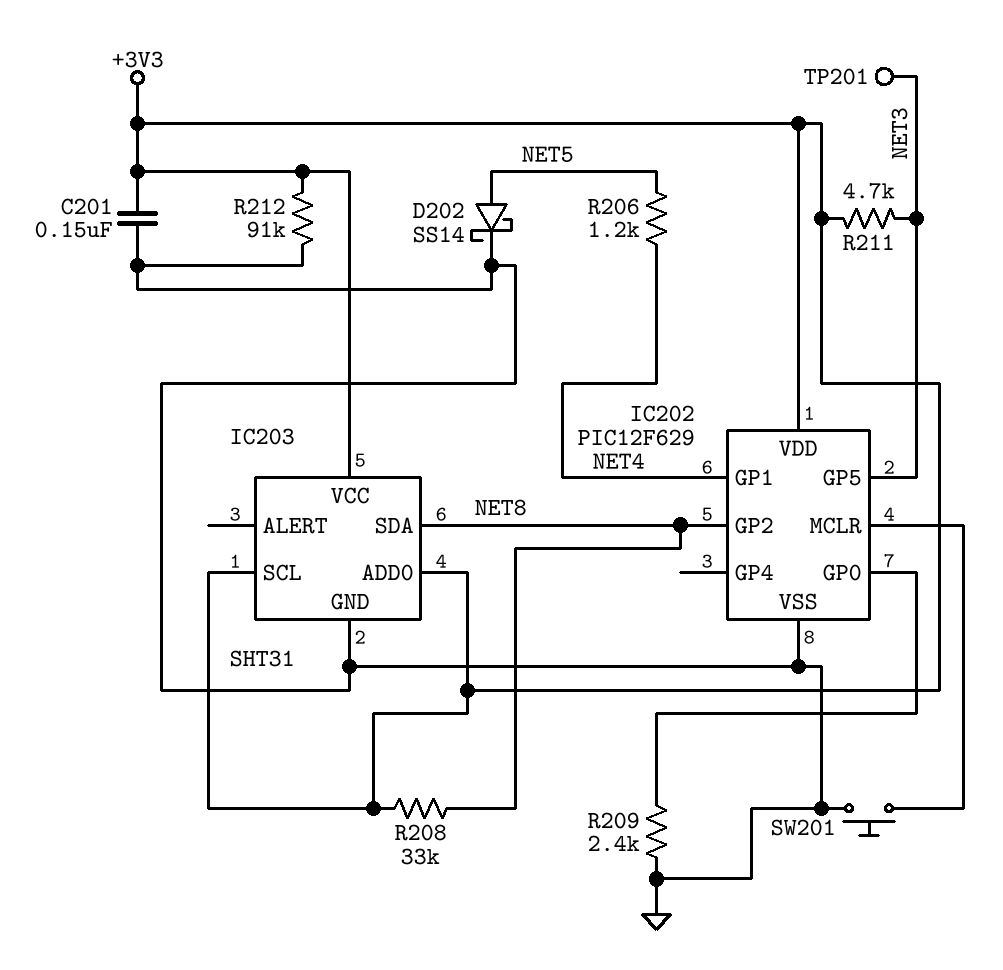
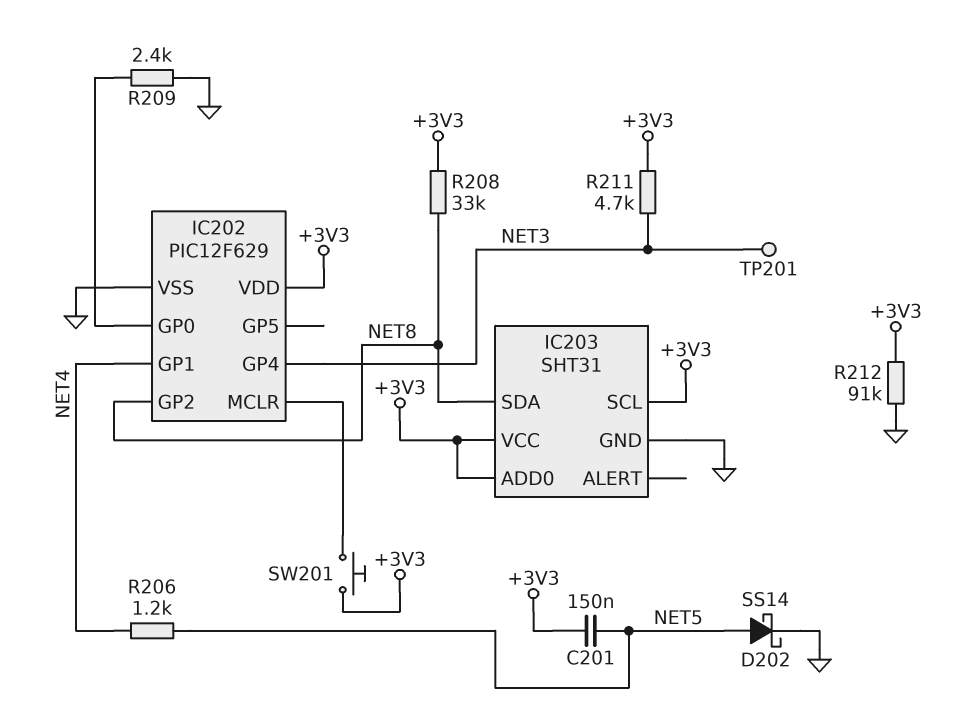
C201: 150nF (+3V3, GND) -> 150nF (+3V3, NET5)
IC202 pin GP4: none -> NET3
IC202 pin GP5: NET3 -> none
SW201: button (GND, IC202/MCLR) -> button (+3V3, IC202/MCLR)

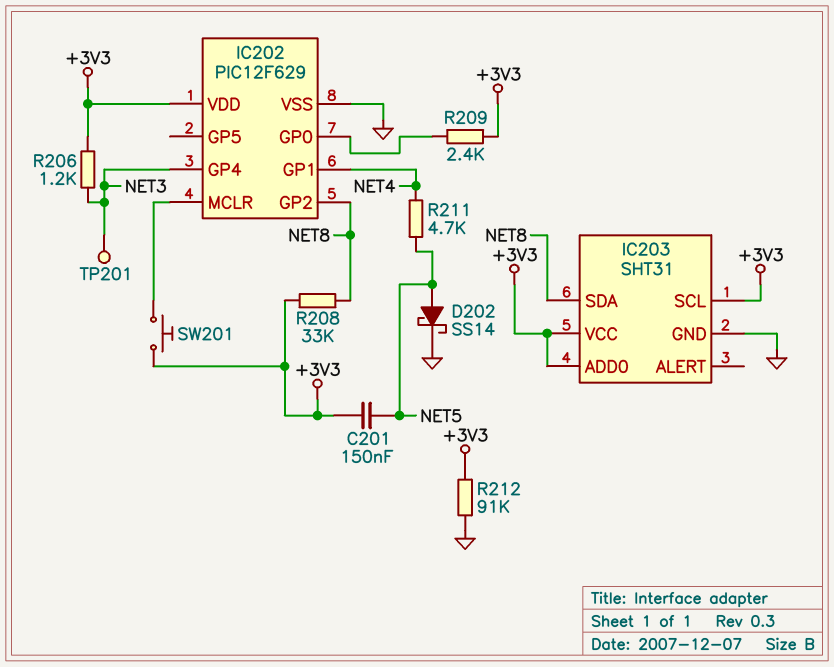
R206: 1.2k (NET4, NET5) -> 1.2k (+3V3, NET3)
R209: 2.4k (GND, IC202/GP0) -> 2.4k (+3V3, IC202/GP0)
R211: 4.7k (+3V3, NET3) -> 4.7k (NET4, NET5)

